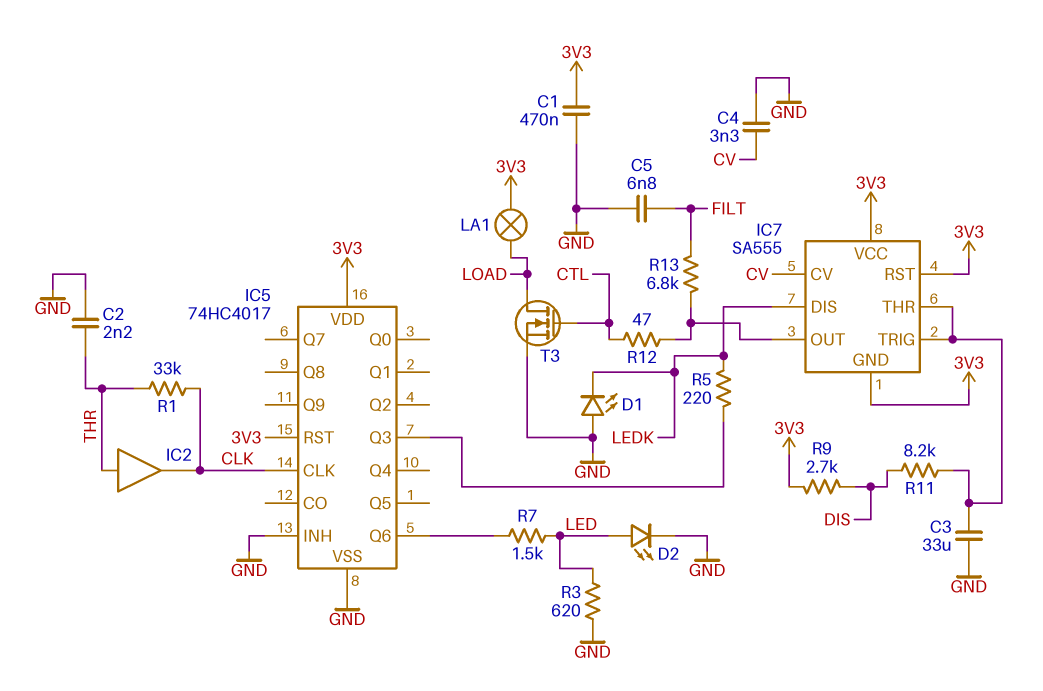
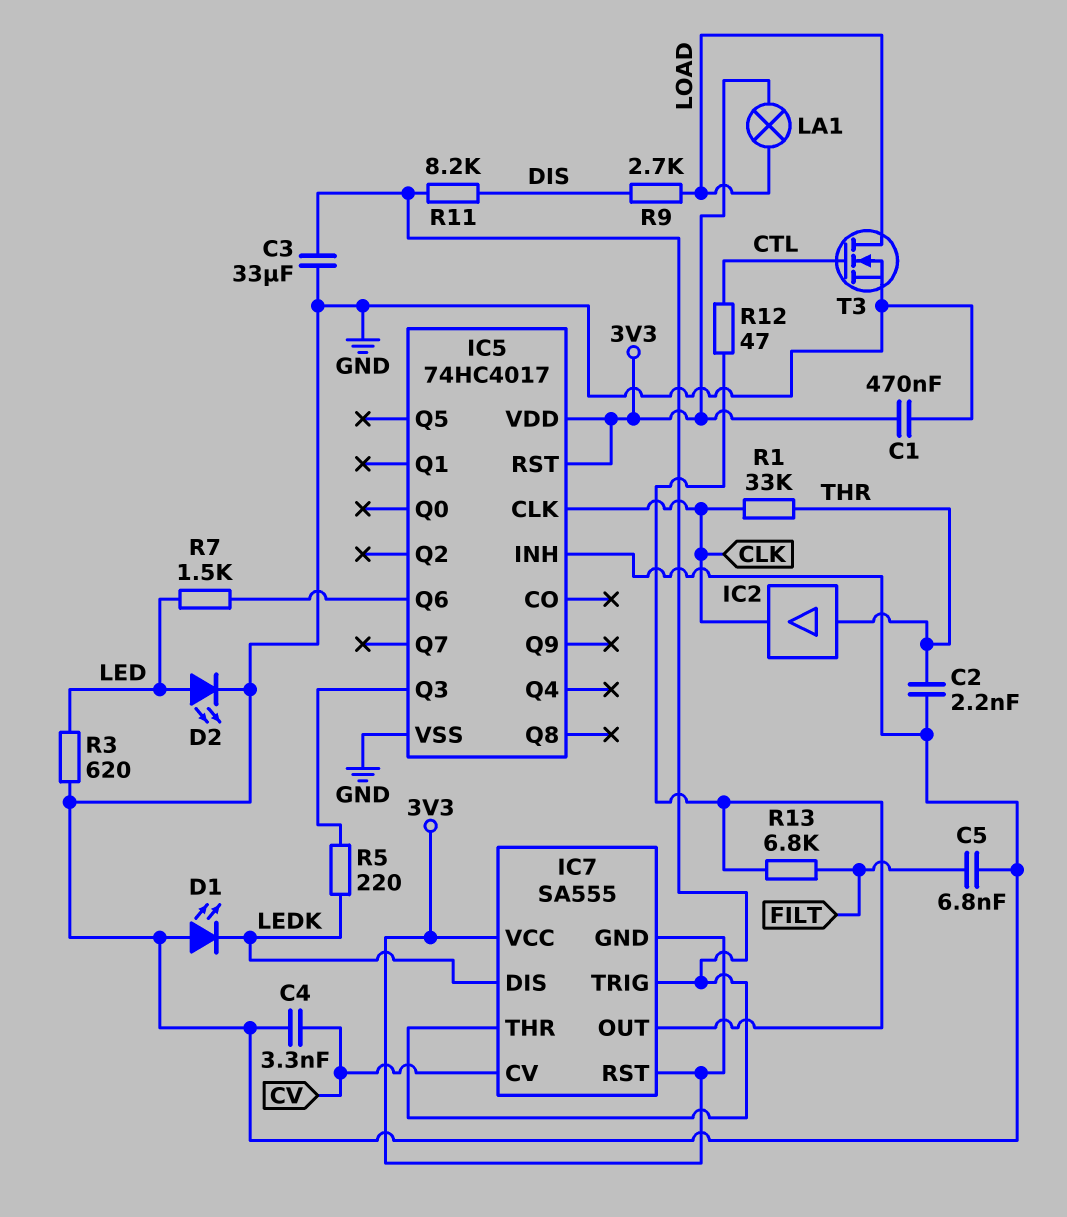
R9: 2.7k (3V3, DIS) -> 2.7k (DIS, LOAD)

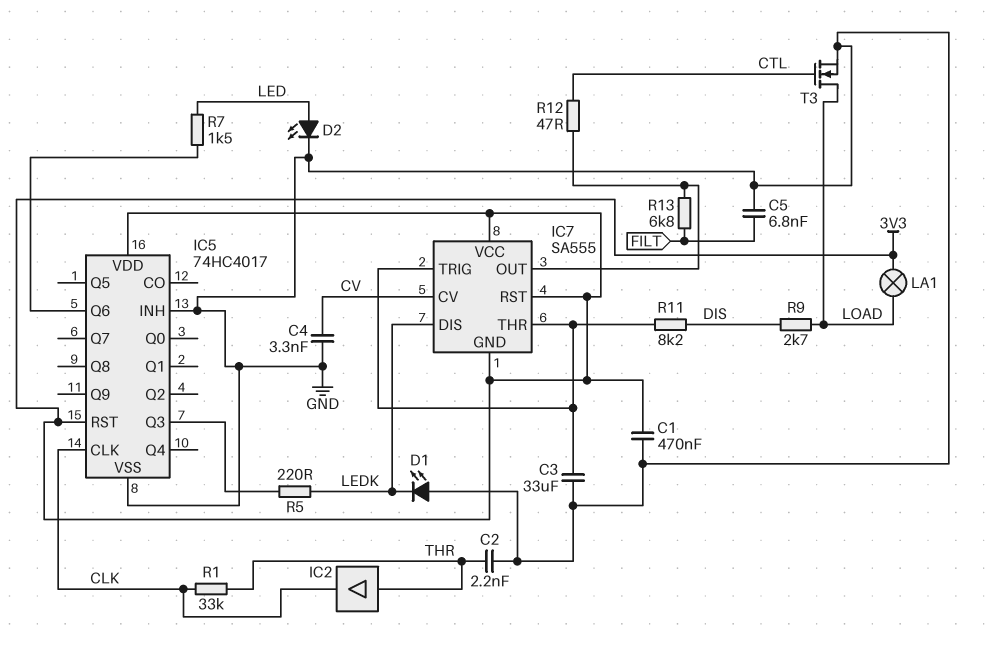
R3: 620 (GND, LED) -> none

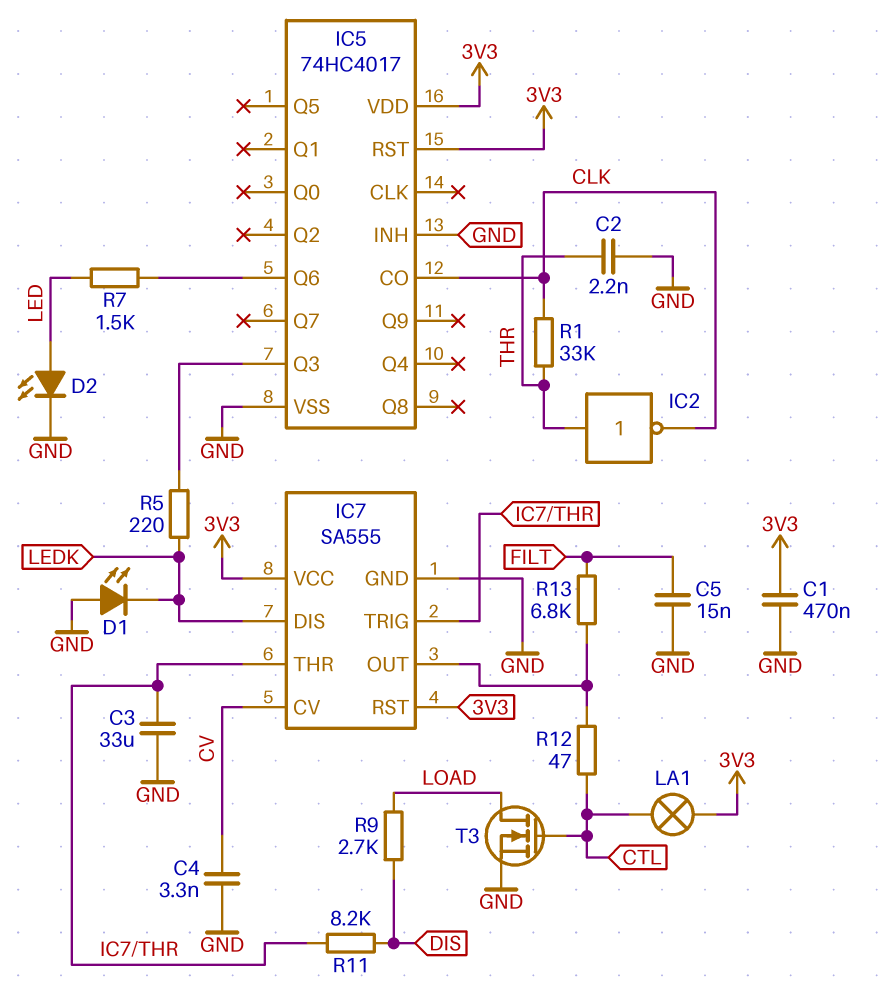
C5: 6.8nF (FILT, GND) -> 15nF (FILT, GND)
IC2: buffer (in THR, out CLK) -> NOT (in THR, out CLK)
IC5 pin CLK: CLK -> none
IC5 pin CO: none -> CLK
IC7 pin GND: 3V3 -> GND
LA1: lamp (3V3, LOAD) -> lamp (3V3, CTL)

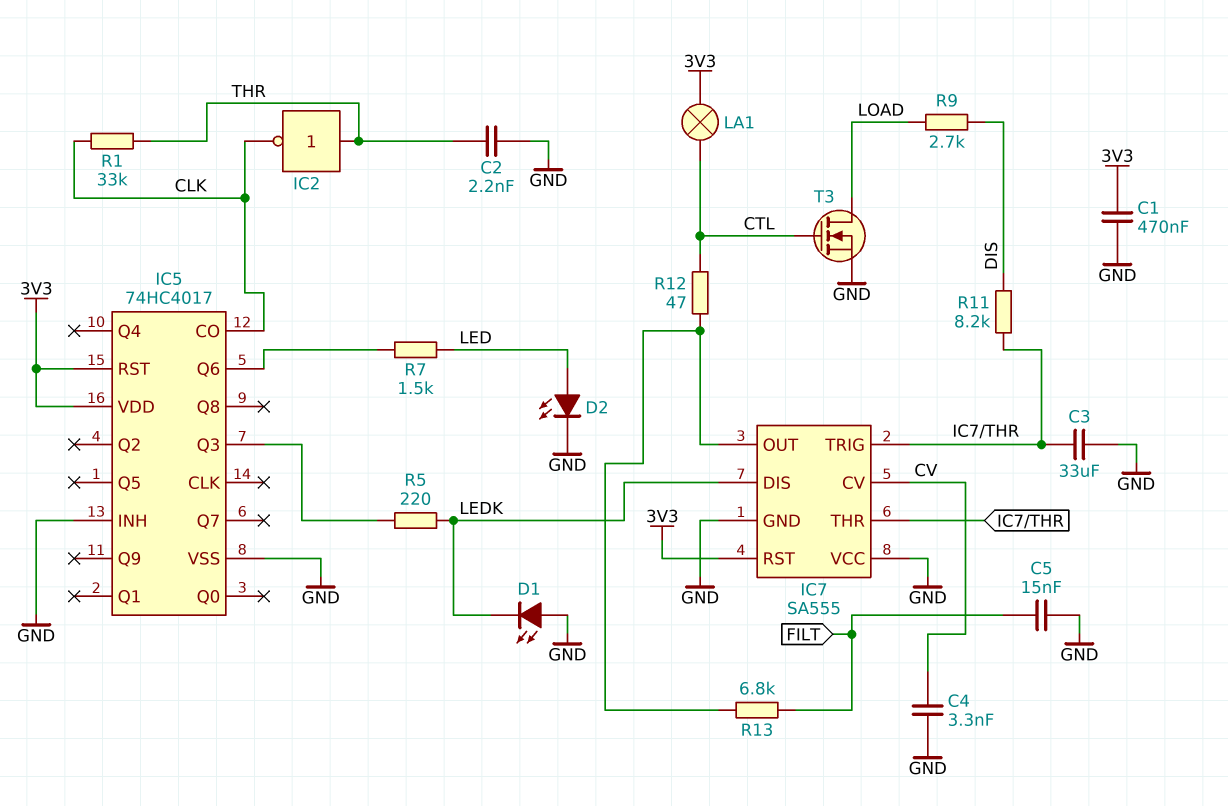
IC7 pin VCC: 3V3 -> GND

